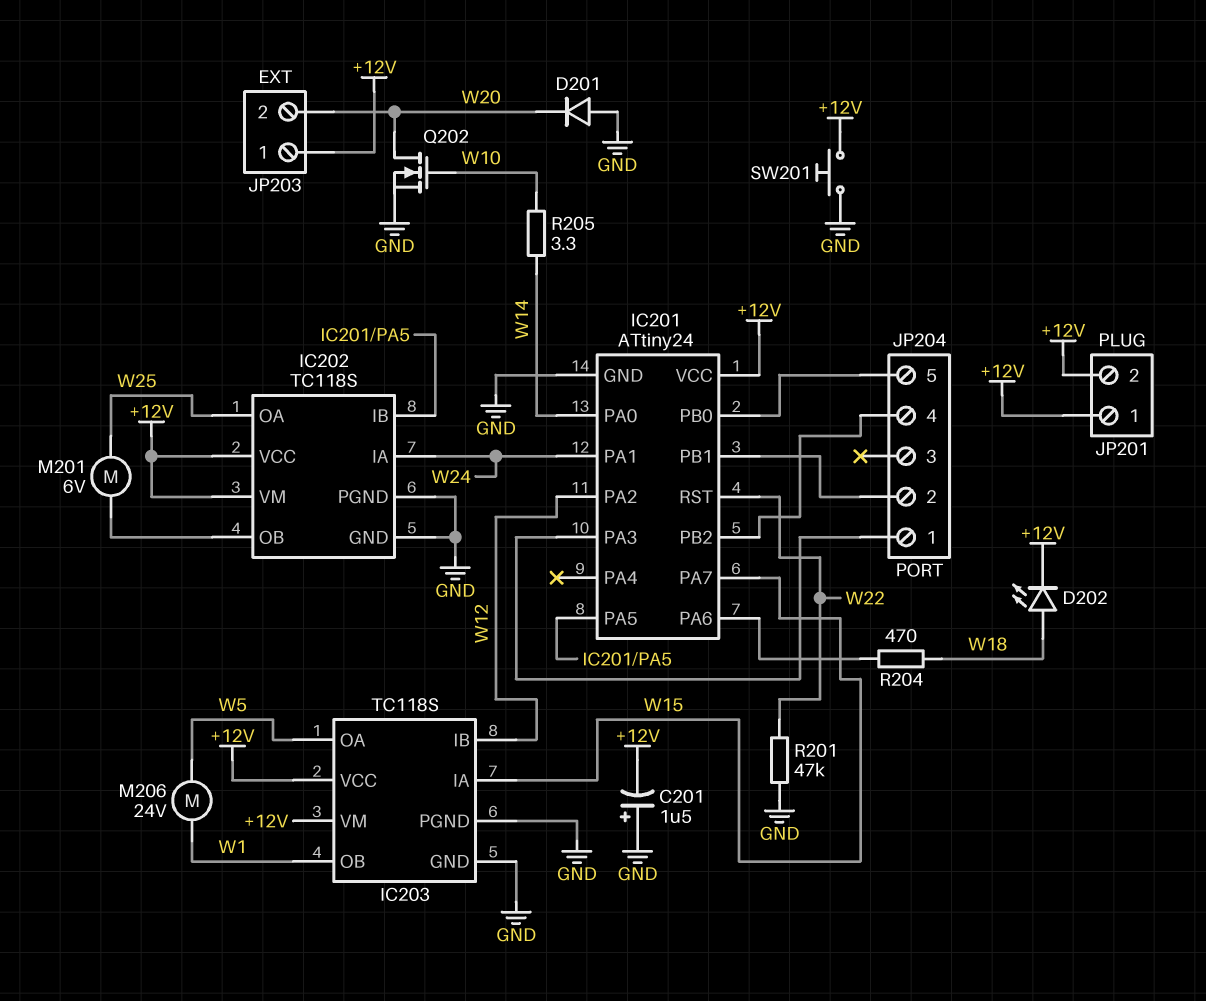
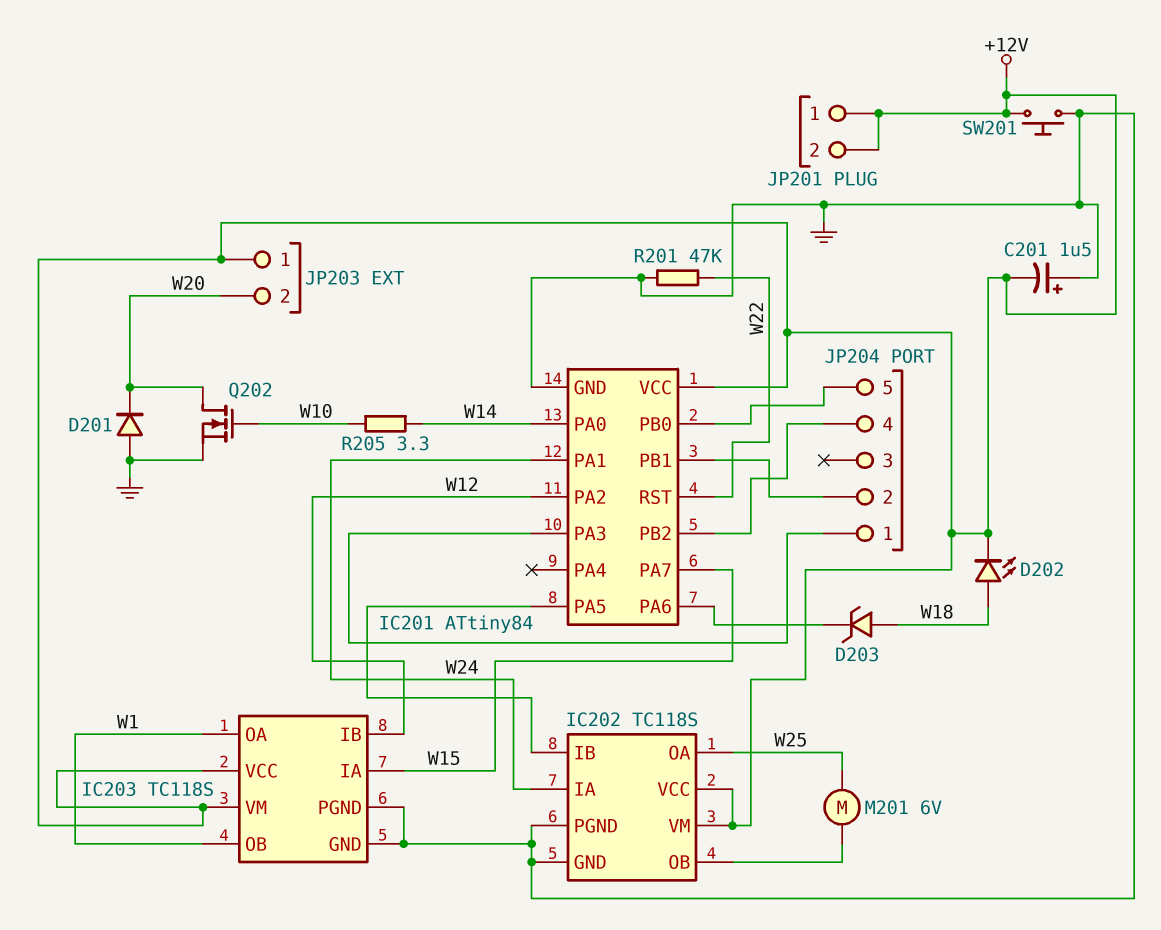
D203: none -> zener (A W18, K IC201/PA6)
IC201: ATtiny24 -> ATtiny84
IC203 pin OA: W5 -> W1
M206: motor 24V (W1, W5) -> none
R204: 470 (IC201/PA6, W18) -> none

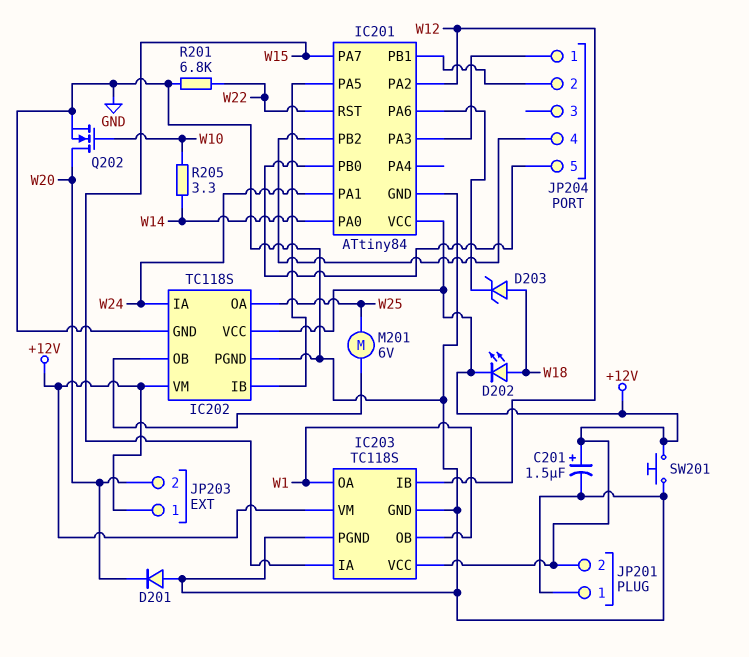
C201: 1.5uF (plus GND, minus +12V) -> 1.5uF (plus +12V, minus GND)
JP201 pin 1: +12V -> GND
R201: 47k (GND, W22) -> 6.8k (GND, W22)

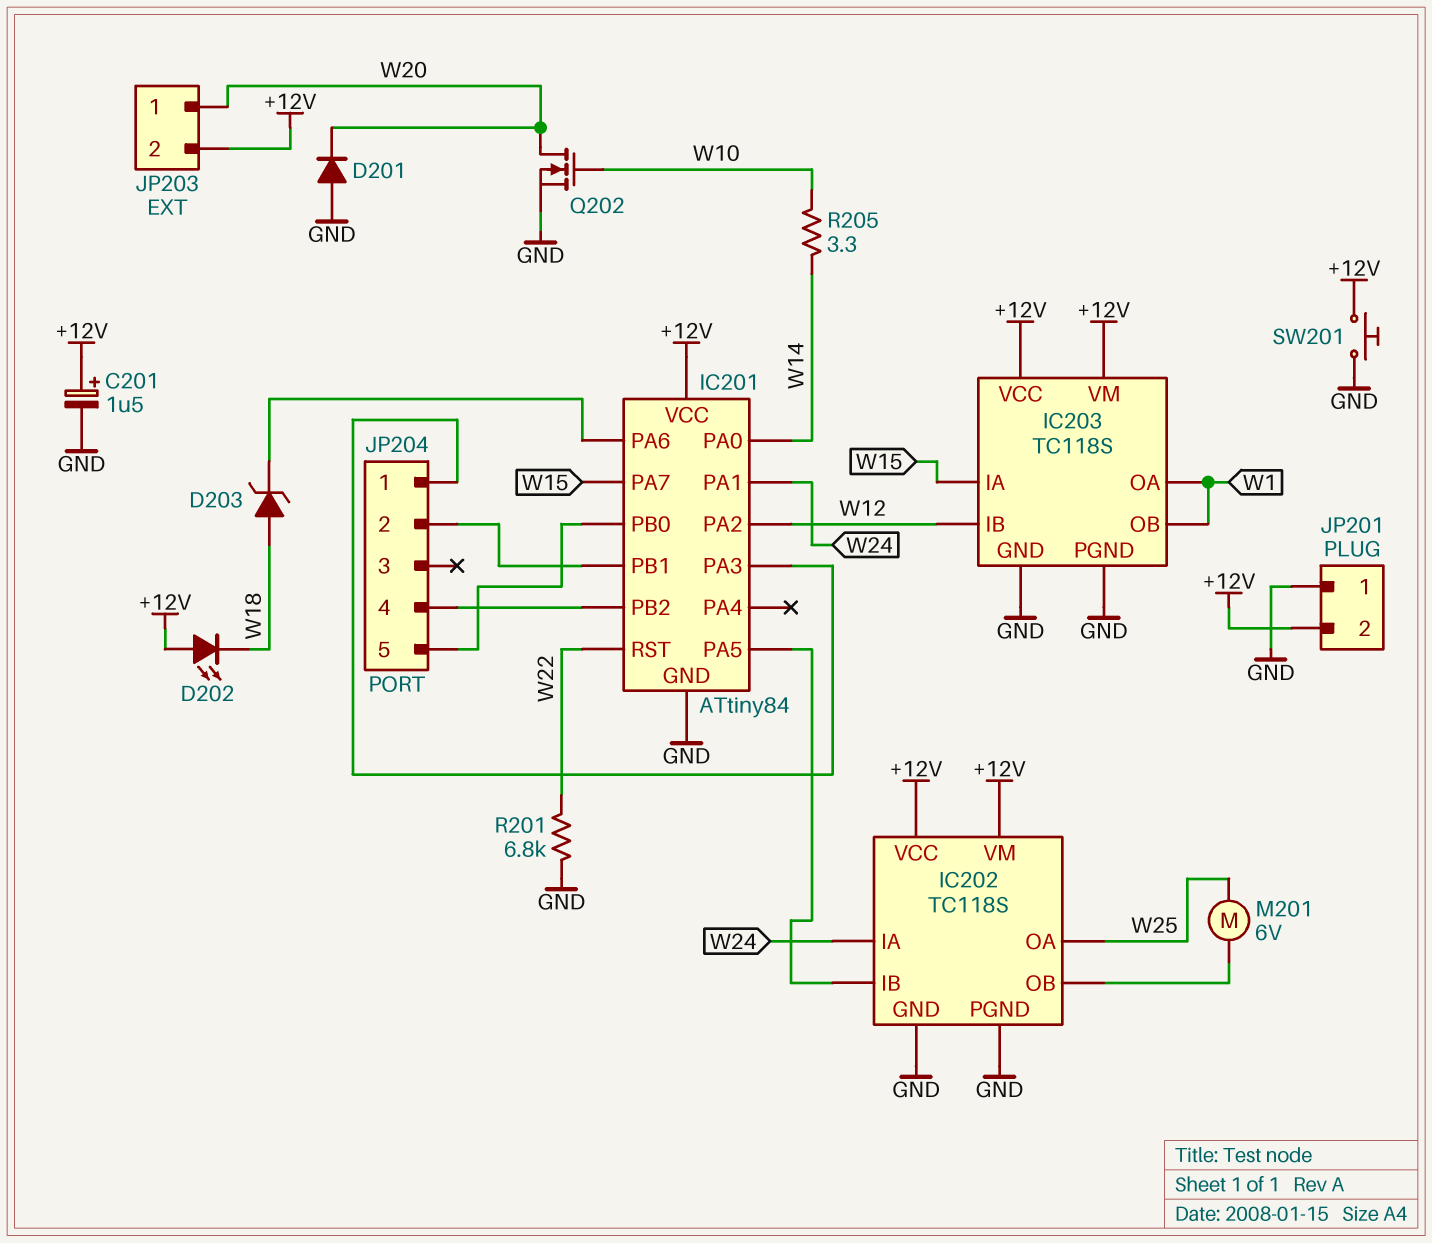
D202: LED (A W18, K +12V) -> LED (A +12V, K W18)
JP203 pin 1: +12V -> W20
JP203 pin 2: W20 -> +12V

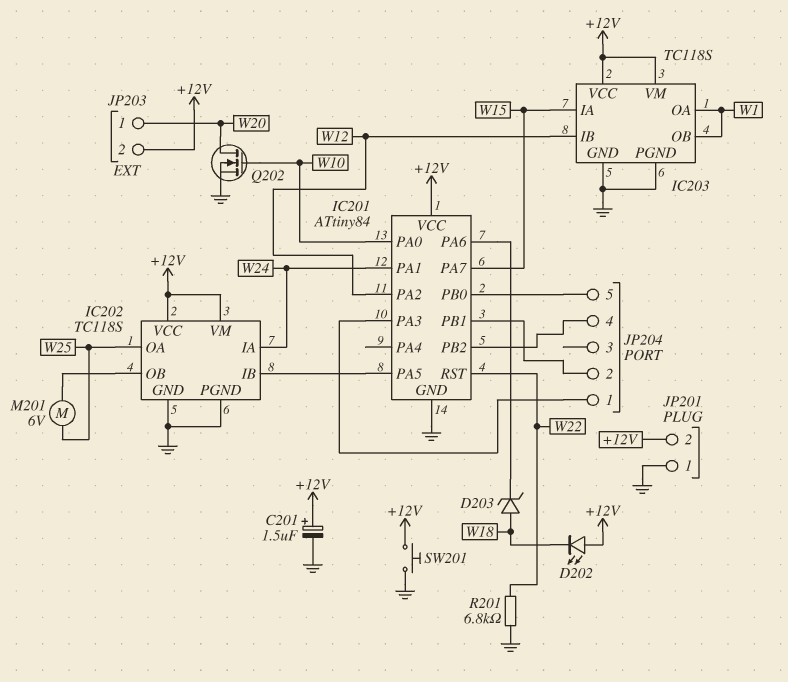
D201: diode (A GND, K W20) -> none
IC201 pin PA0: W14 -> W10
R205: 3.3 (W10, W14) -> none

